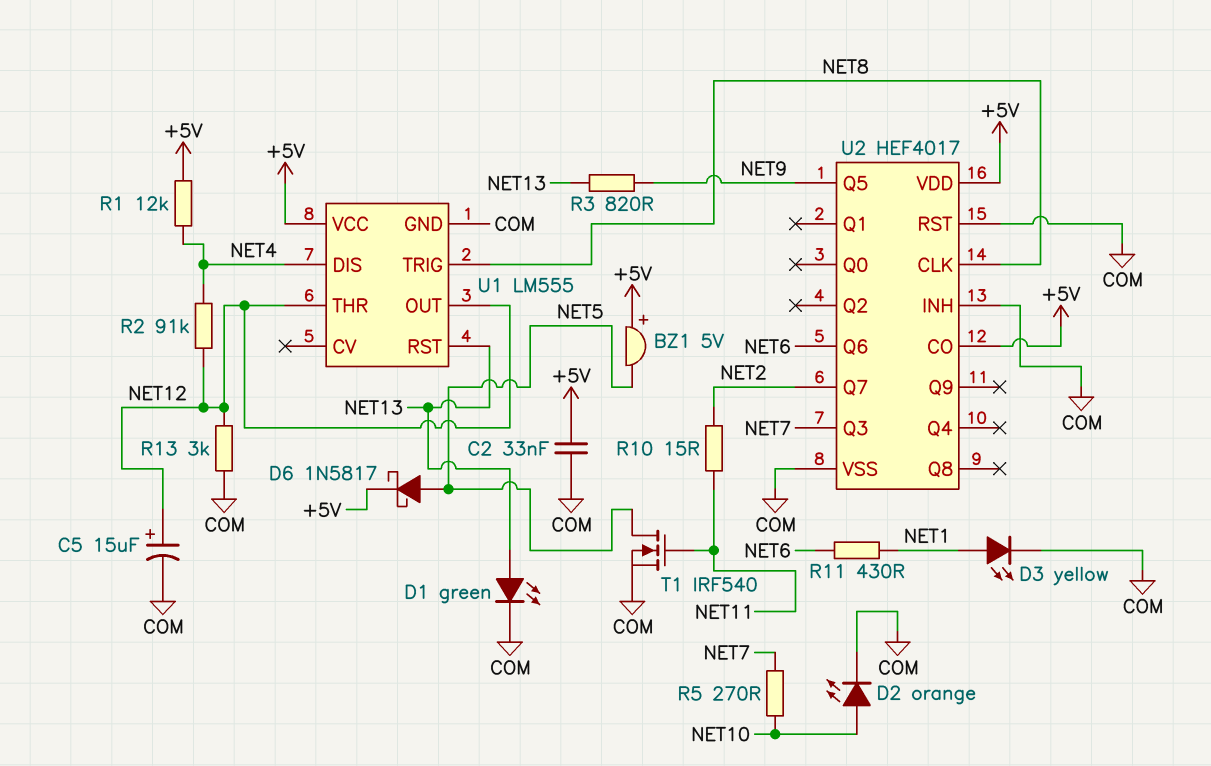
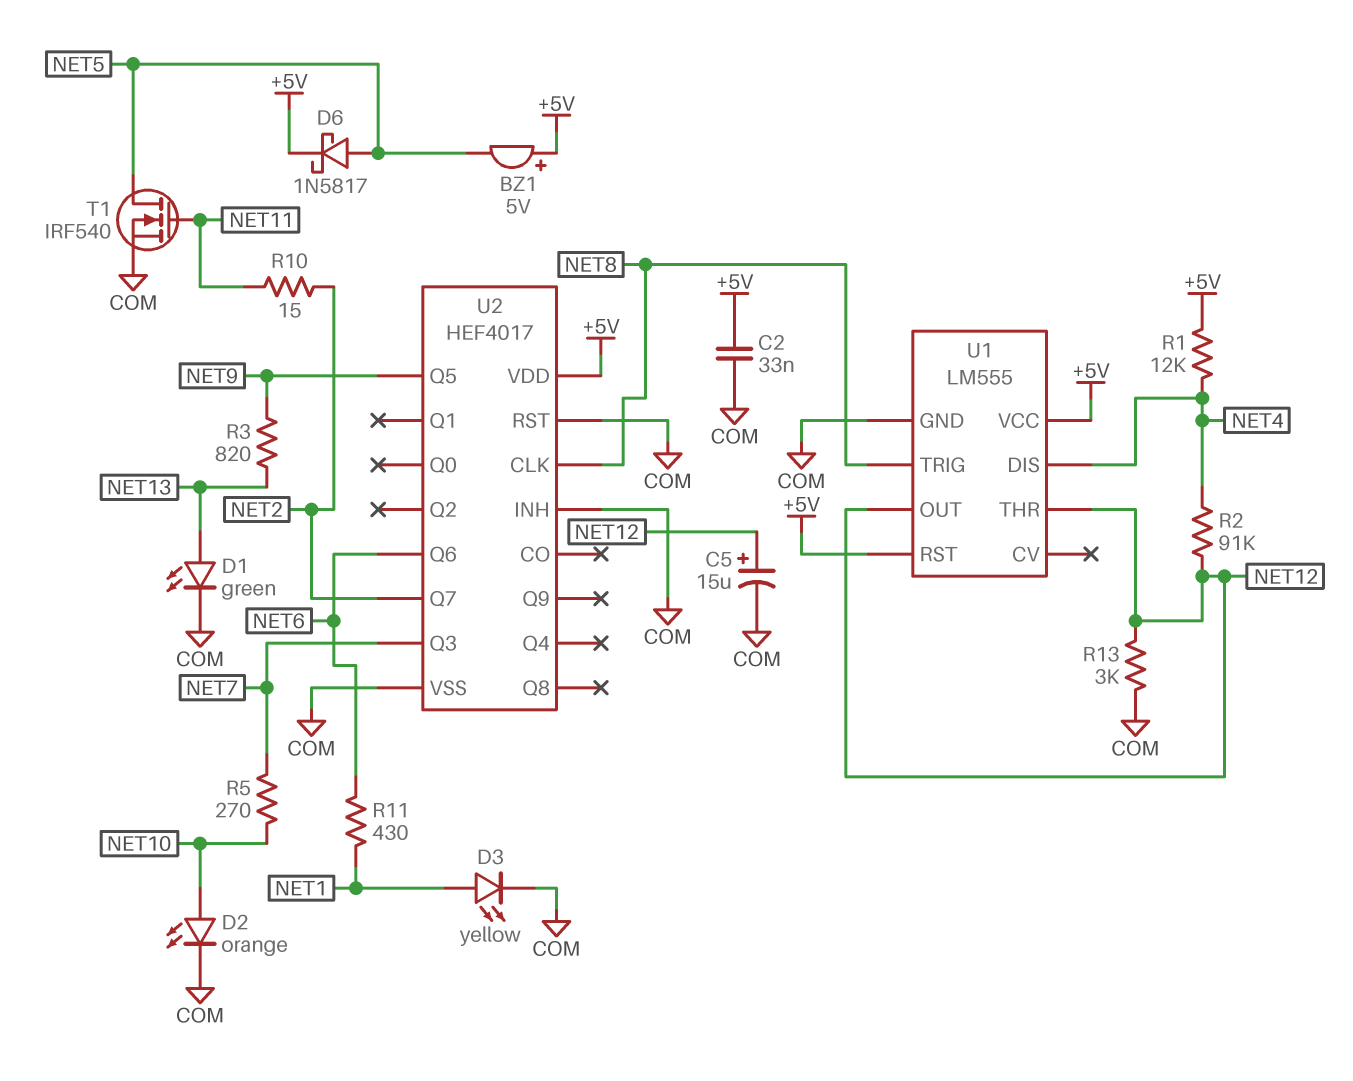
U1 pin RST: NET13 -> +5V
U2 pin CO: +5V -> none

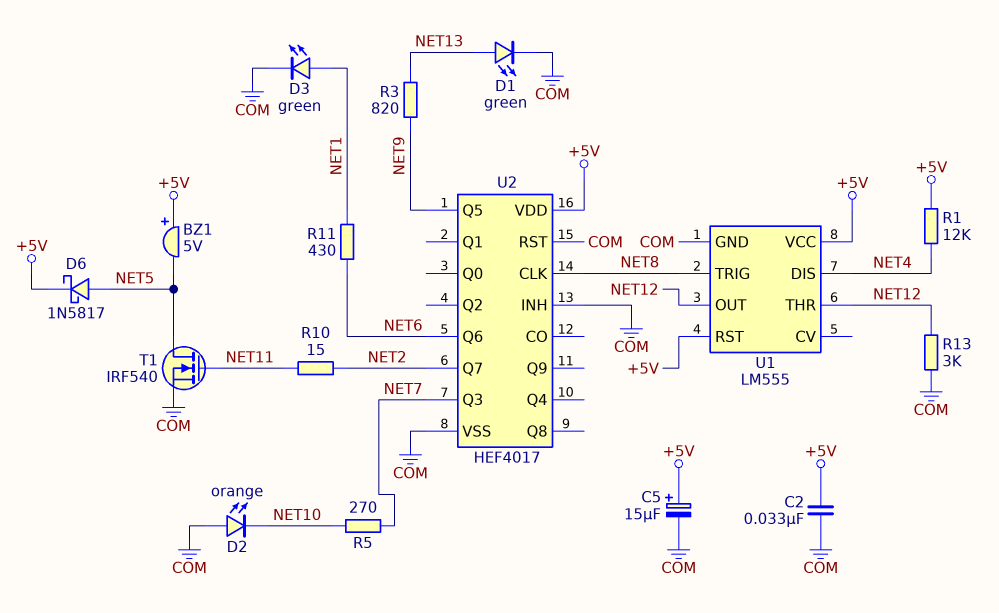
C5: 15uF (plus NET12, minus COM) -> 15uF (plus +5V, minus COM)
D2: LED orange (A NET10, K COM) -> LED orange (A COM, K NET10)
D3: LED yellow (A NET1, K COM) -> LED green (A NET1, K COM)
R2: 91k (NET4, NET12) -> none

